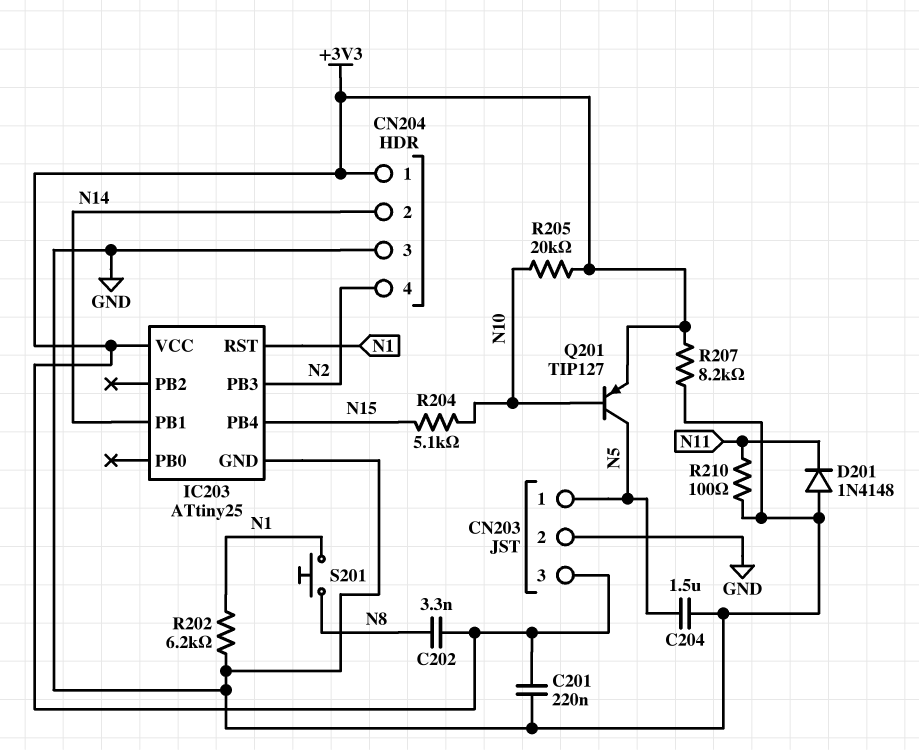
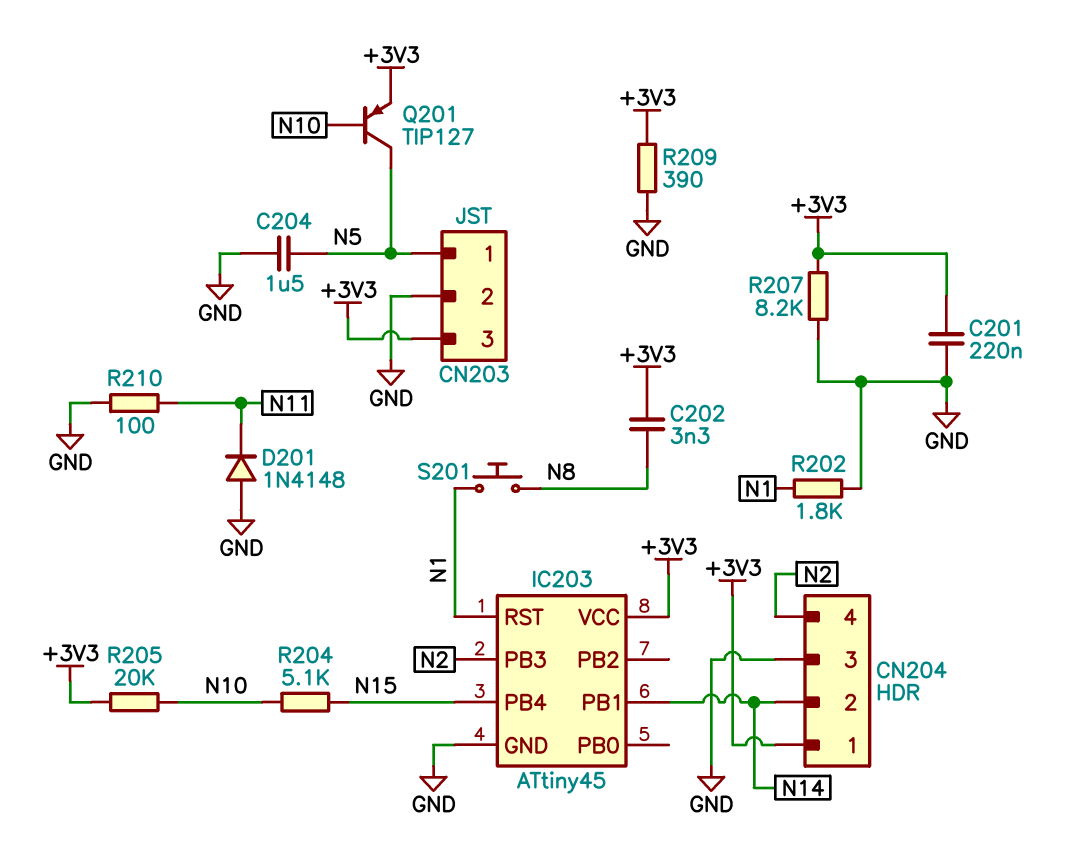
IC203: ATtiny25 -> ATtiny45
R202: 6.2k (GND, N1) -> 1.8k (GND, N1)
R209: none -> 390 (+3V3, GND)

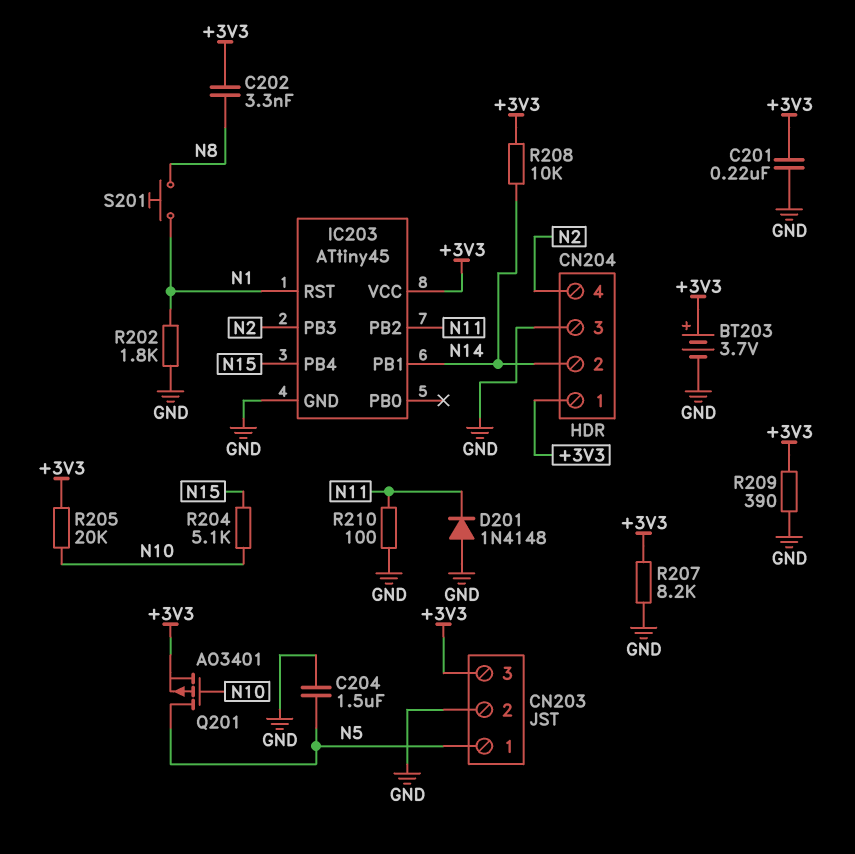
BT203: none -> 3.7V (plus +3V3, minus GND)
IC203 pin PB2: none -> N11
Q201: PNP TIP127 (B N10, C N5, E +3V3) -> PMOS AO3401 (G N10, D N5, S +3V3)
R208: none -> 10k (+3V3, N14)

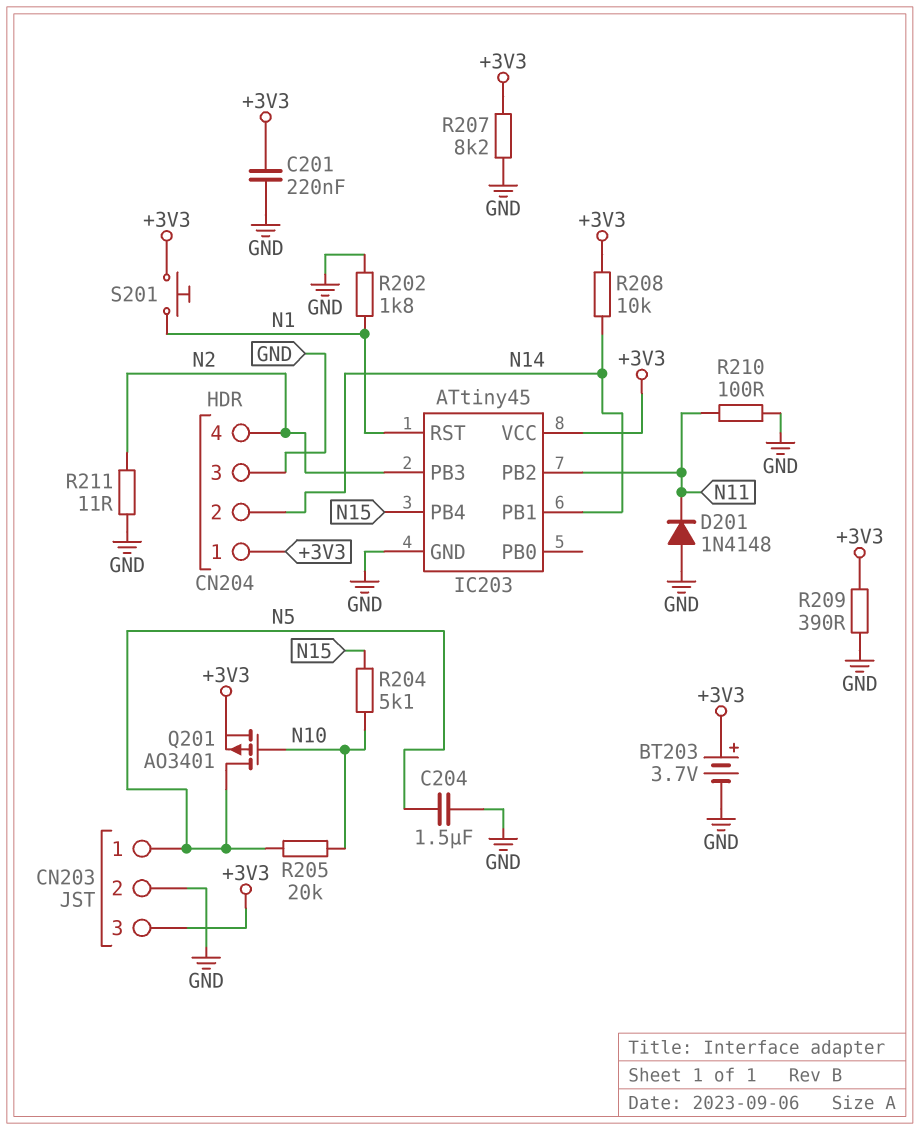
C202: 3.3nF (+3V3, N8) -> none
R205: 20k (+3V3, N10) -> 20k (N5, N10)
R211: none -> 11 (GND, N2)
S201: button (N1, N8) -> button (+3V3, N1)

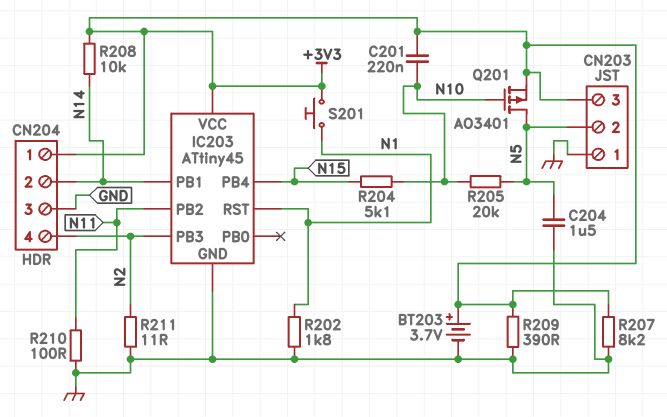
C201: 220nF (+3V3, GND) -> 220nF (+3V3, N10)
CN203 pin 1: N5 -> GND
CN203 pin 2: GND -> N5
D201: diode 1N4148 (A GND, K N11) -> none

